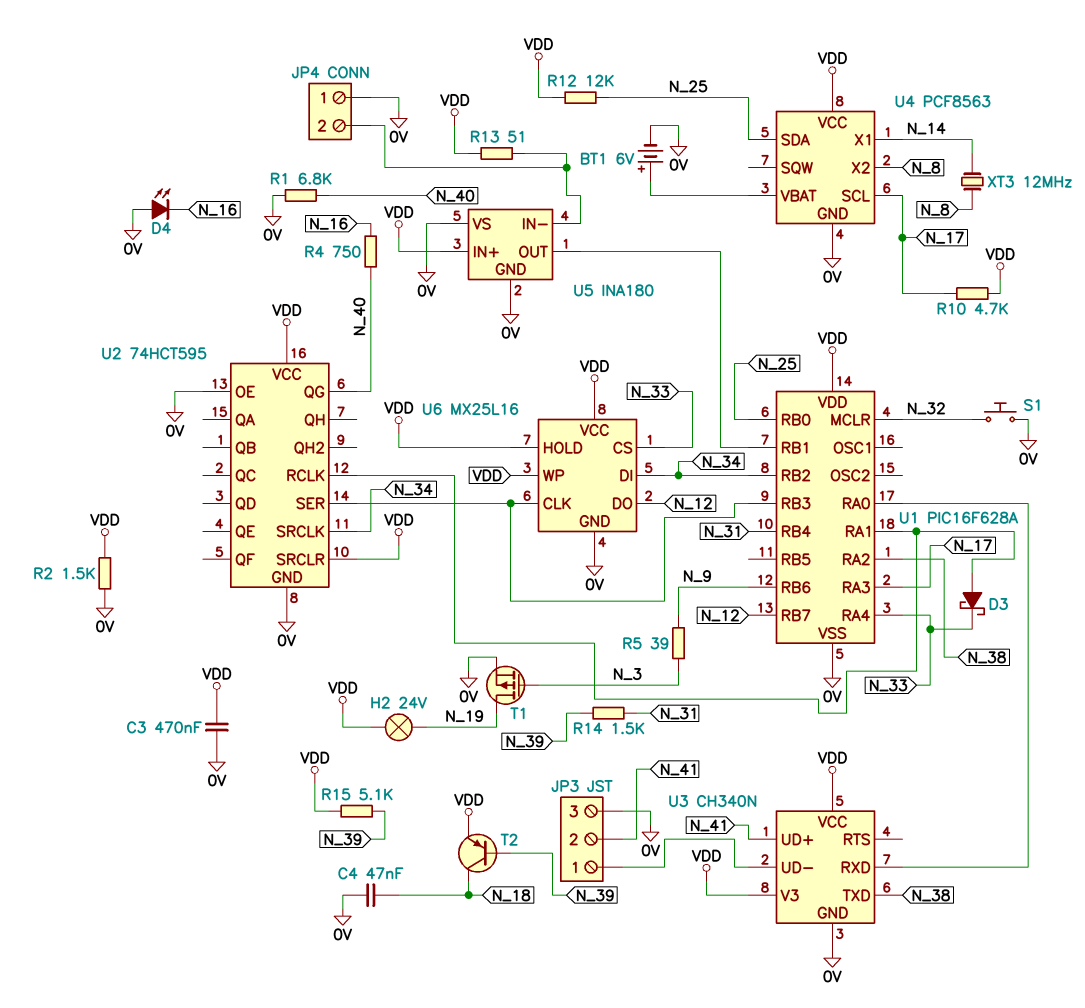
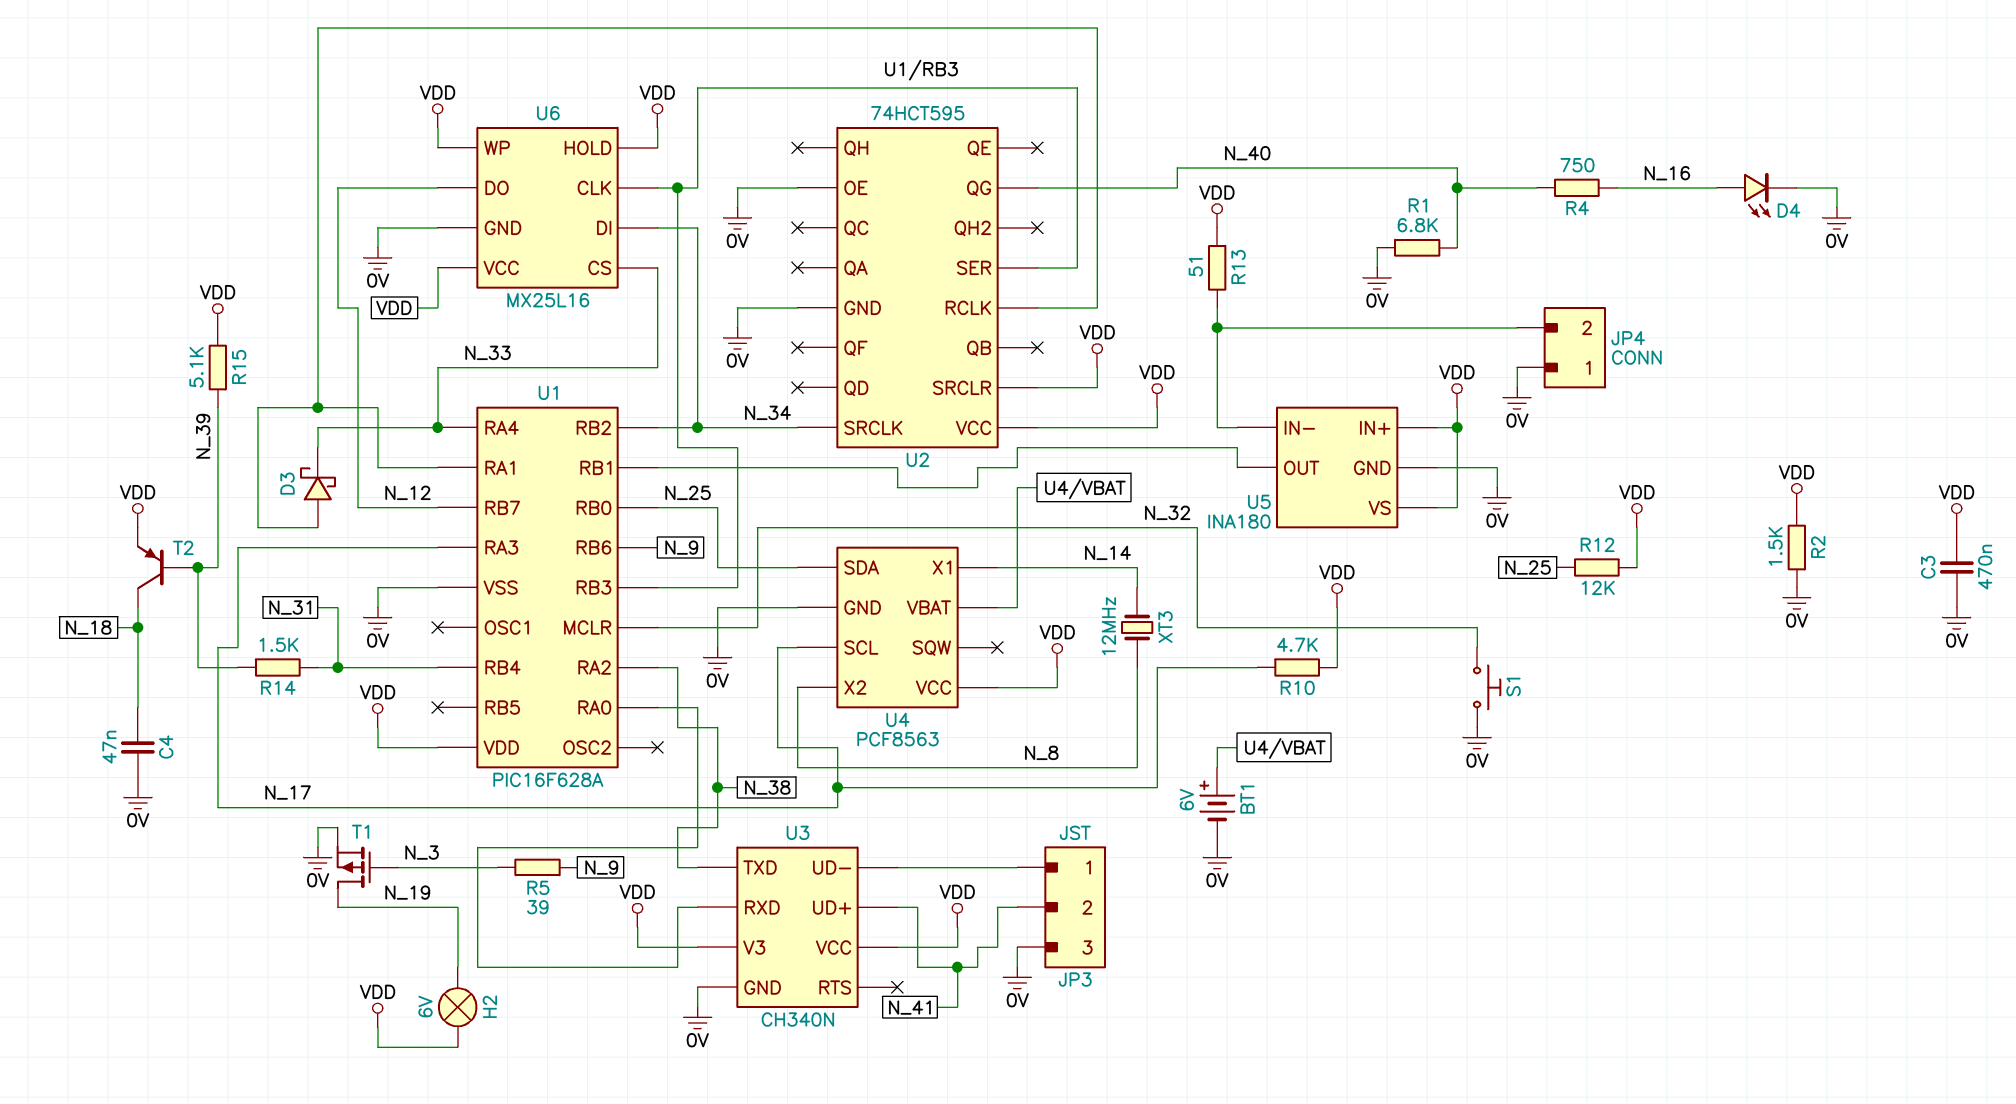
D4: LED (A 0V, K N_16) -> LED (A N_16, K 0V)
H2: lamp 24V (N_19, VDD) -> lamp 6V (N_19, VDD)
U5 pin VS: 0V -> VDD

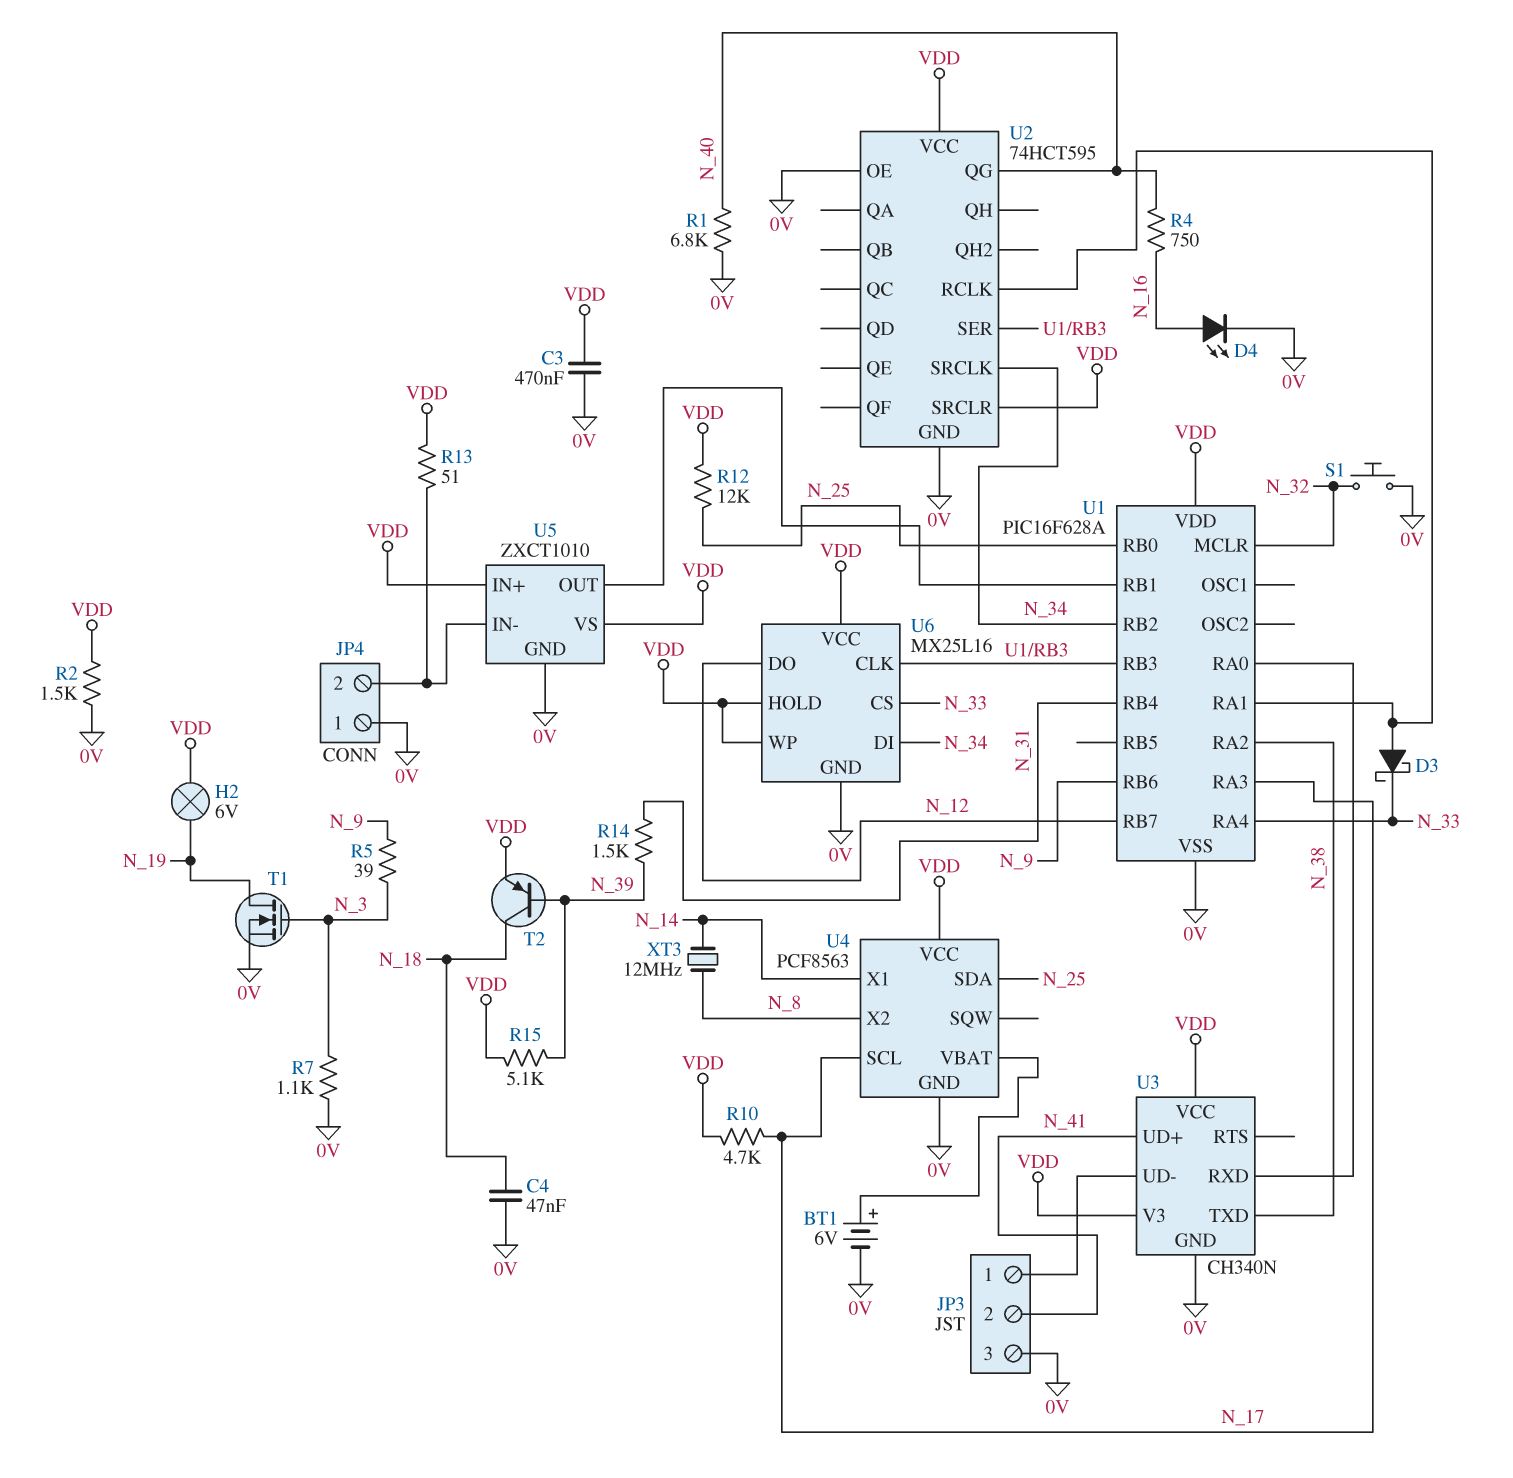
R7: none -> 1.1k (0V, N_3)
T1: PMOS (G N_3, D N_19, S 0V) -> NMOS (G N_3, D N_19, S 0V)
U5: INA180 -> ZXCT1010

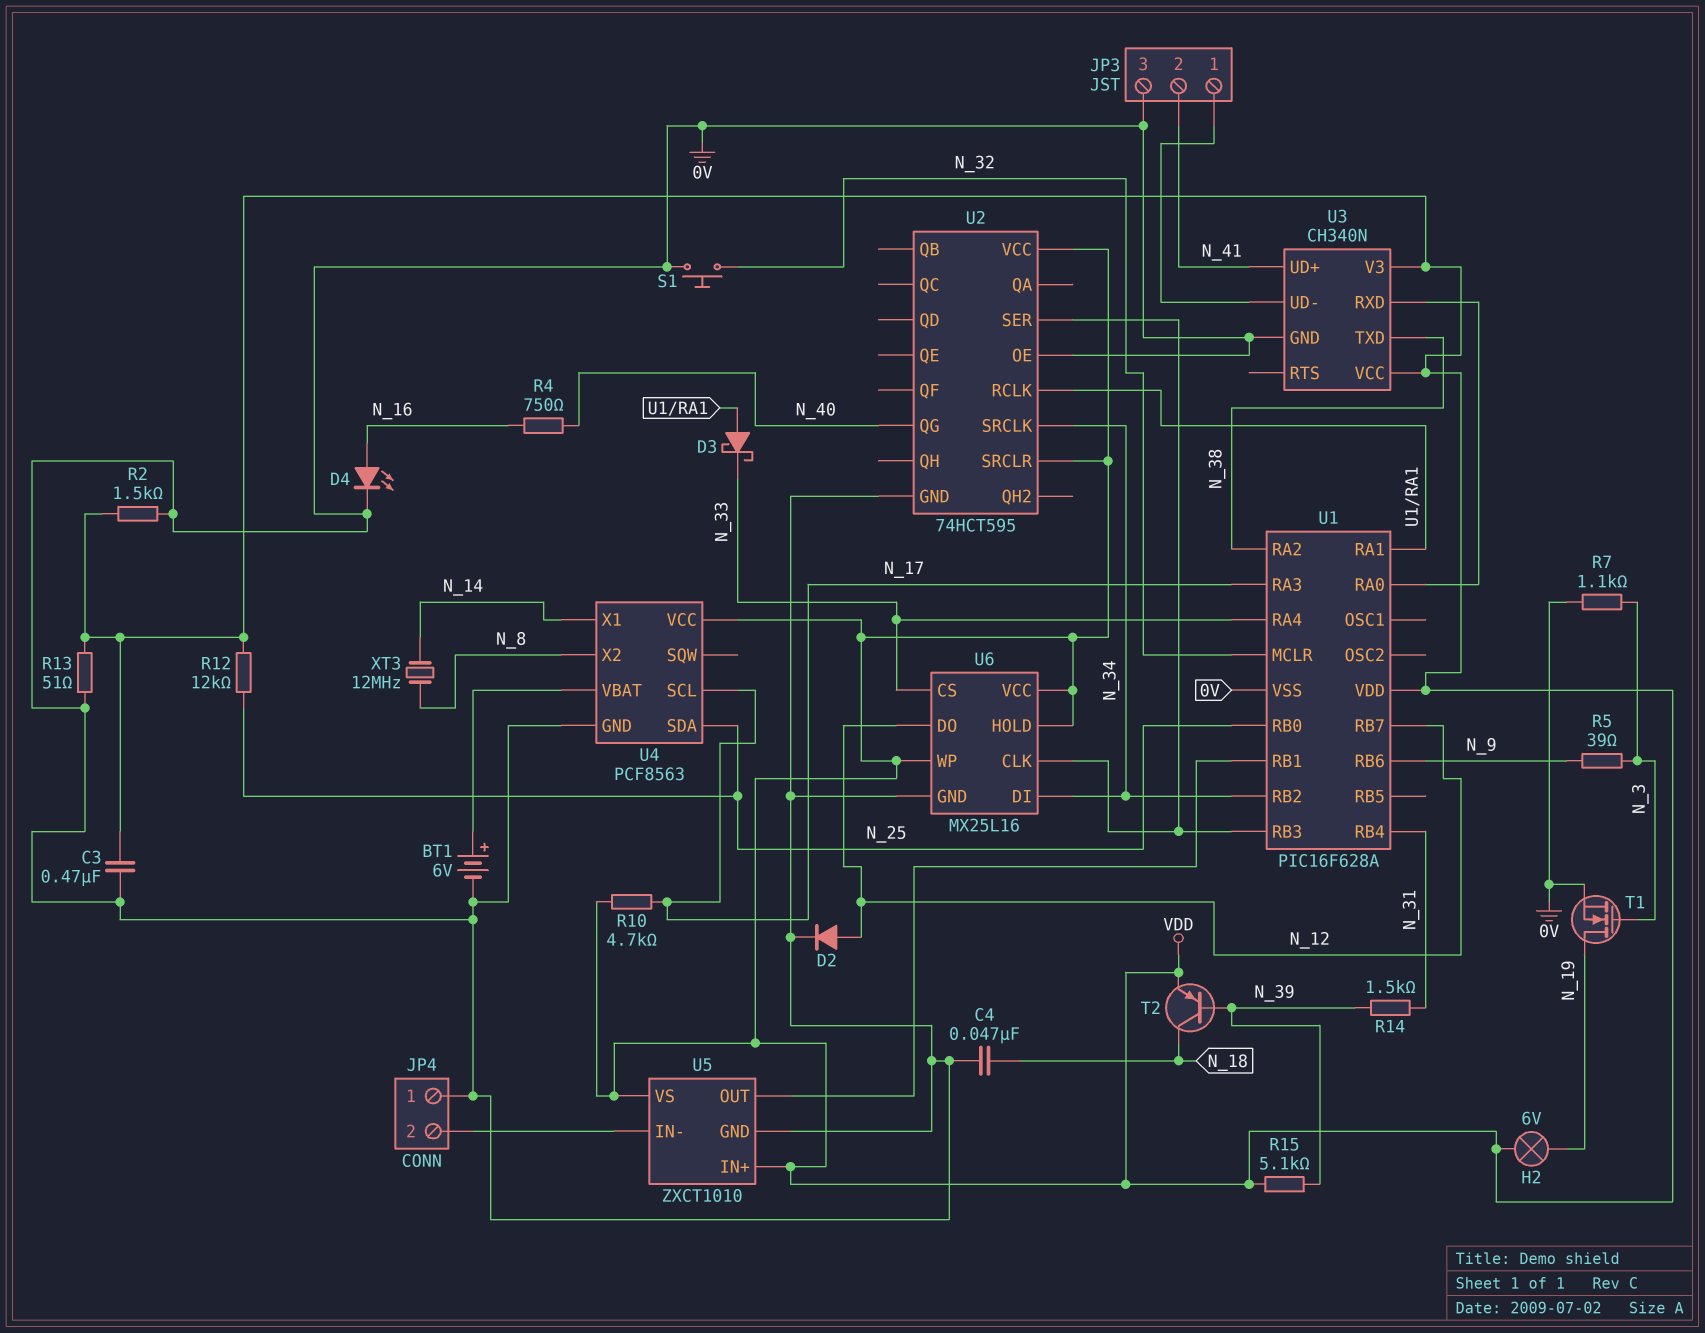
D2: none -> diode (A N_12, K 0V)
R1: 6.8k (0V, N_40) -> none
R13: 51 (JP4/2, VDD) -> 51 (0V, VDD)

